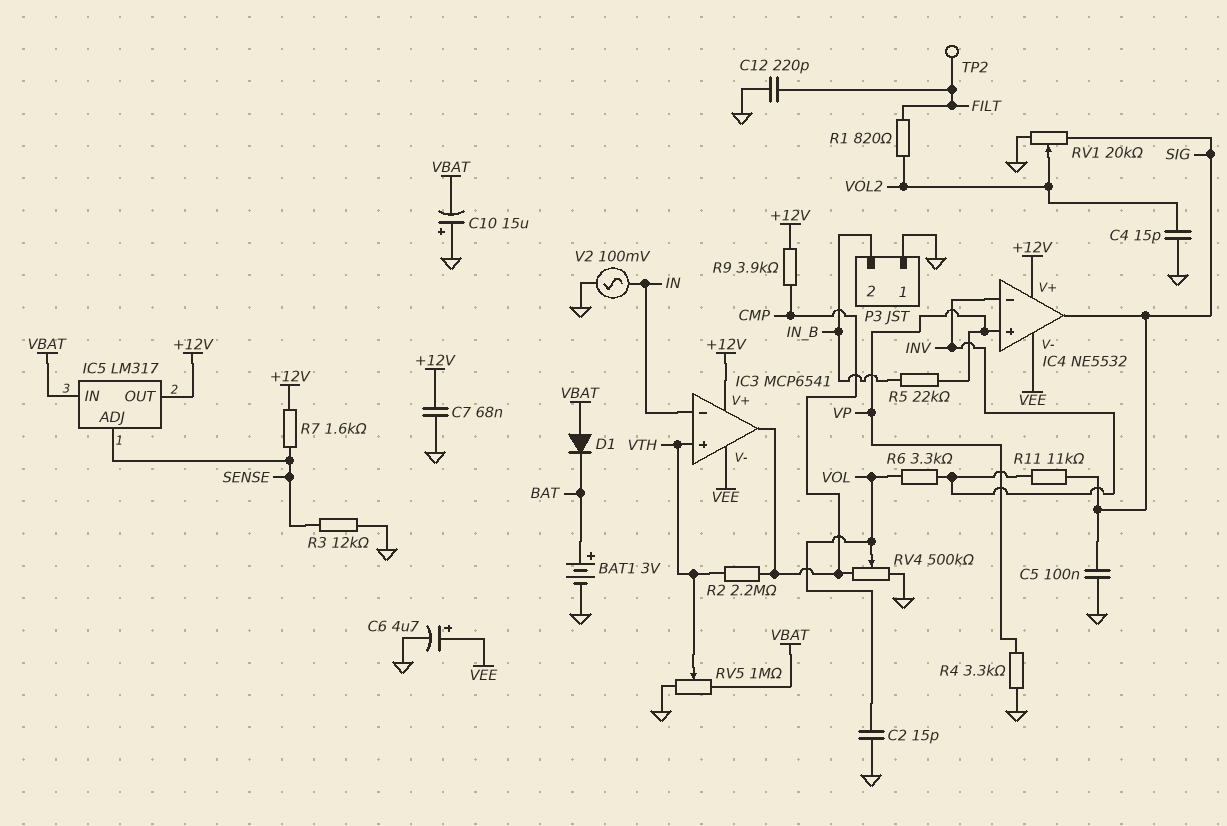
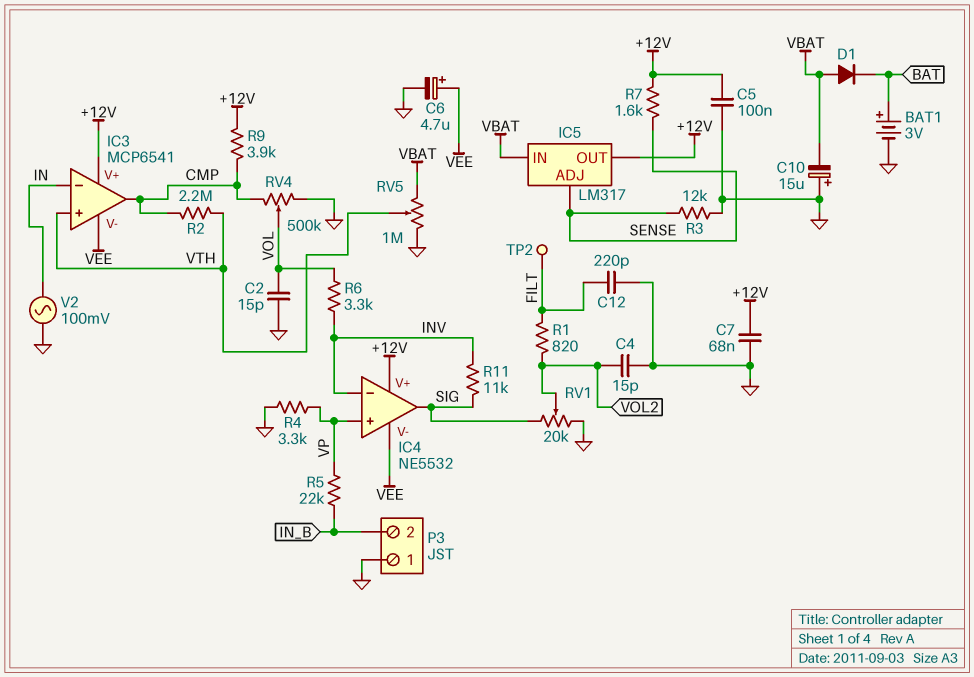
C5: 100nF (GND, SIG) -> 100nF (+12V, GND)

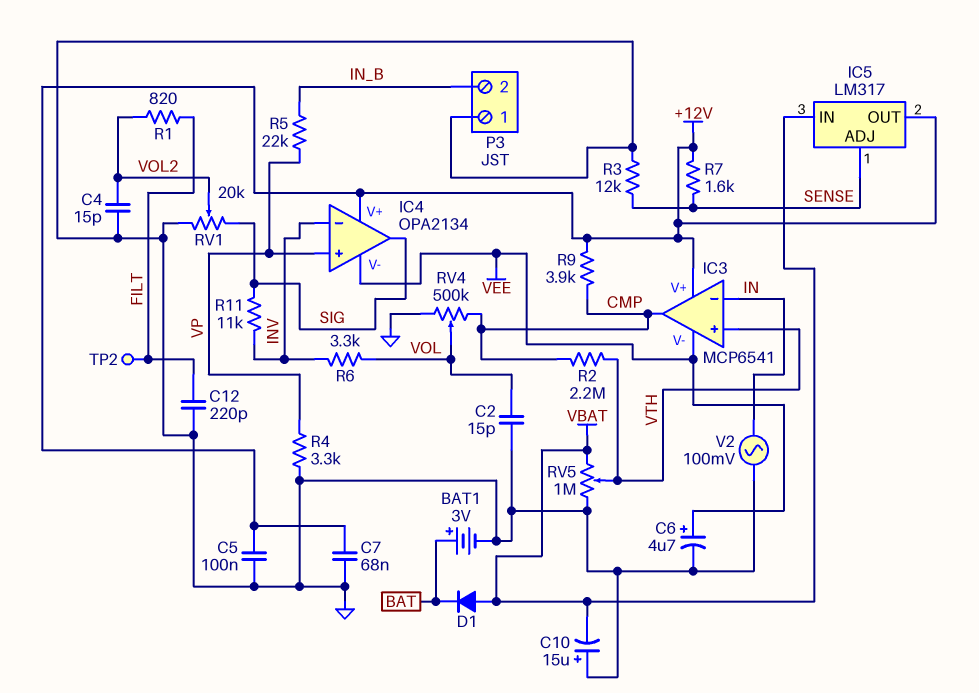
IC4: NE5532 -> OPA2134

